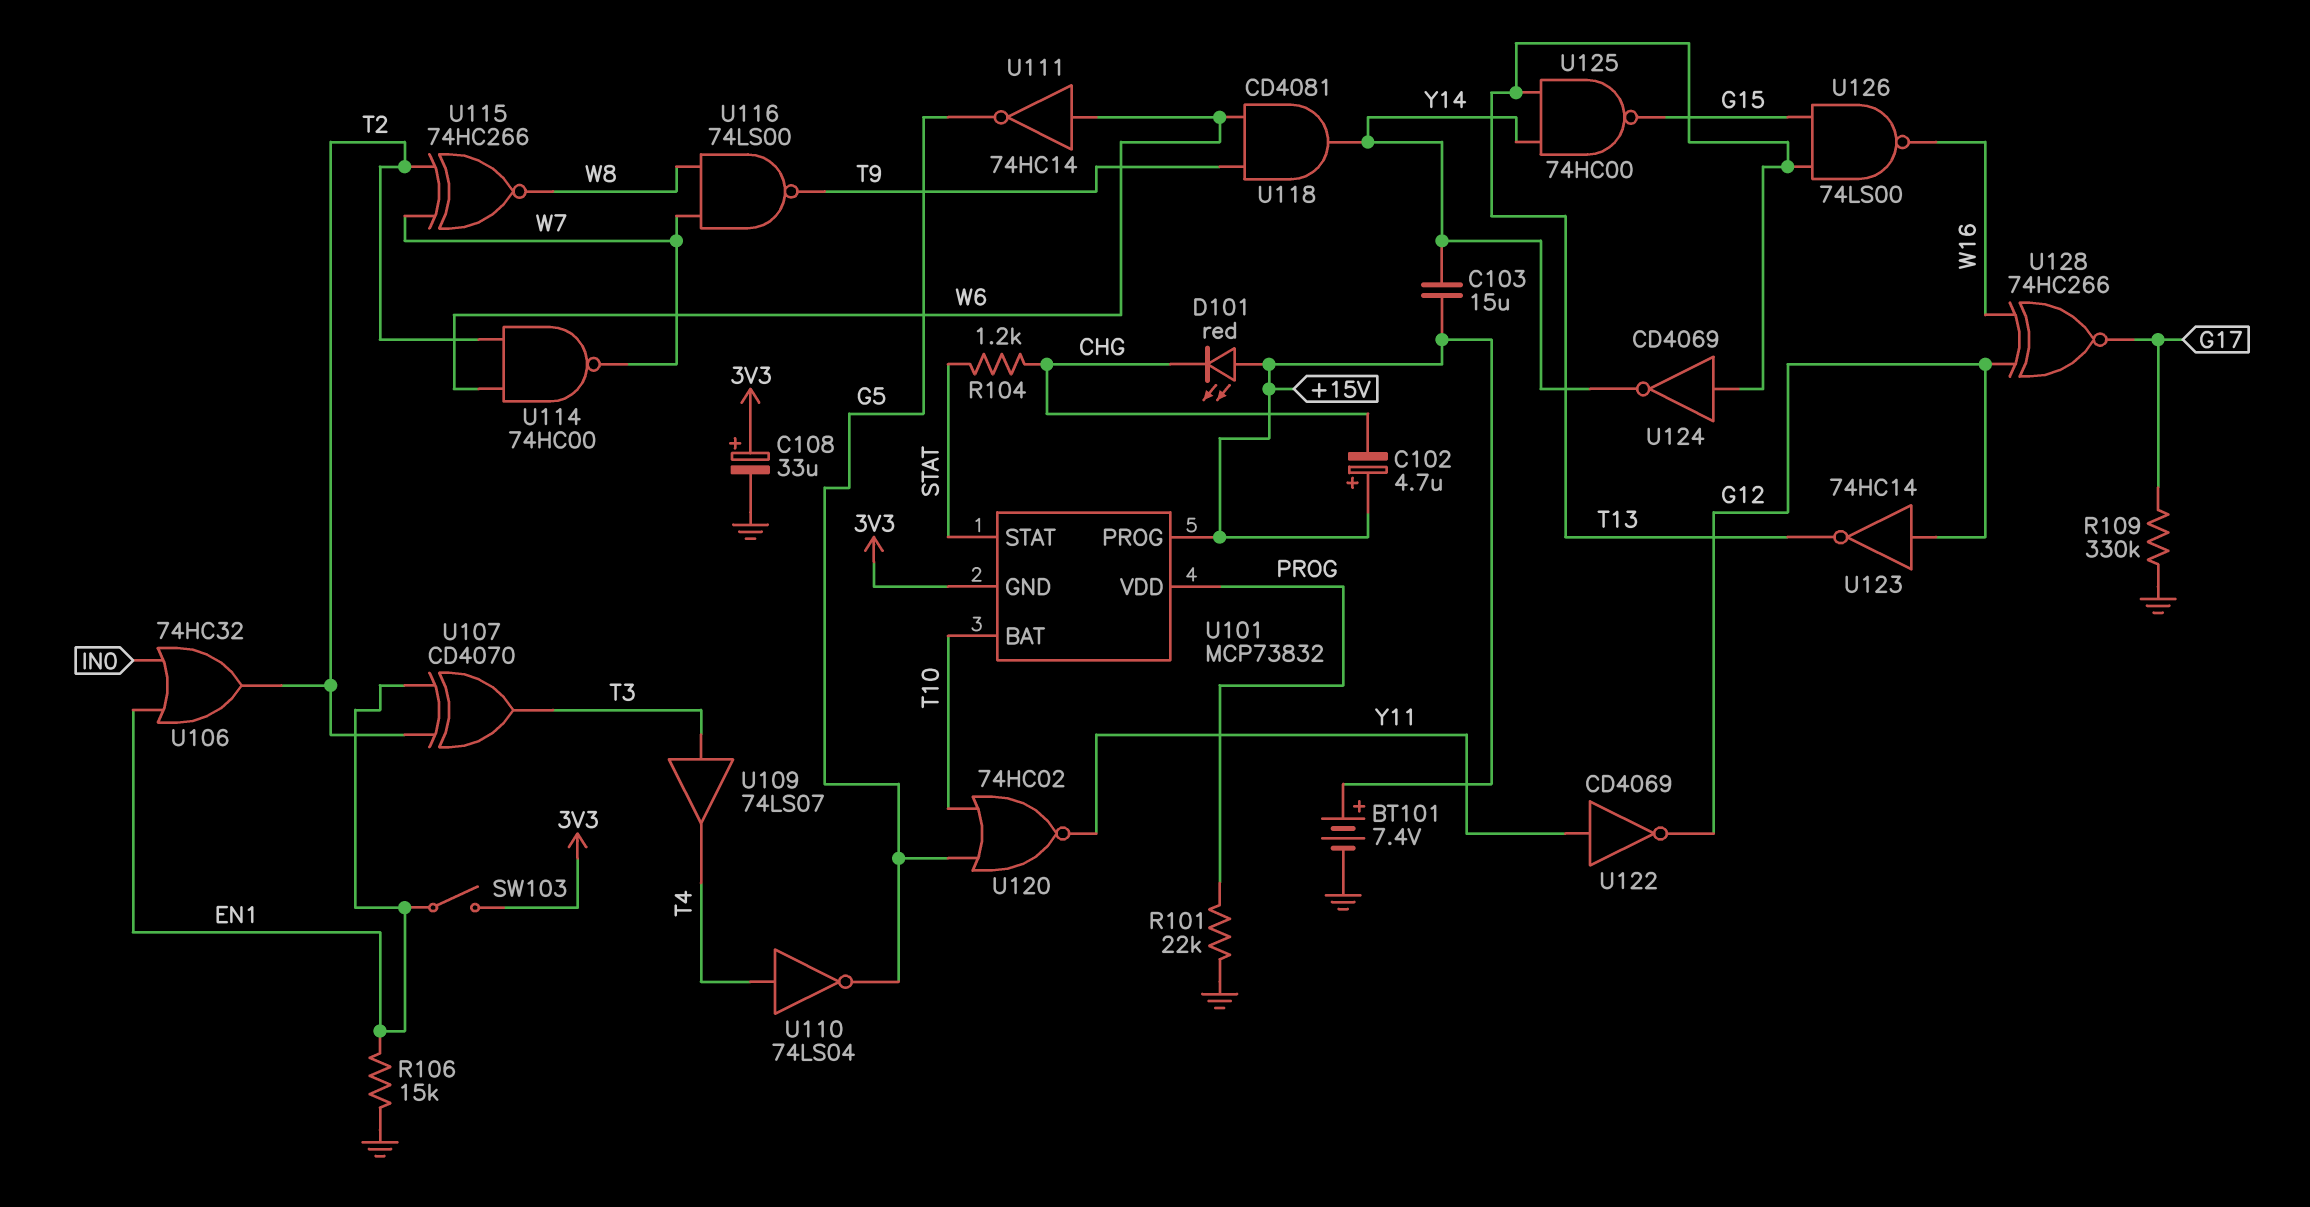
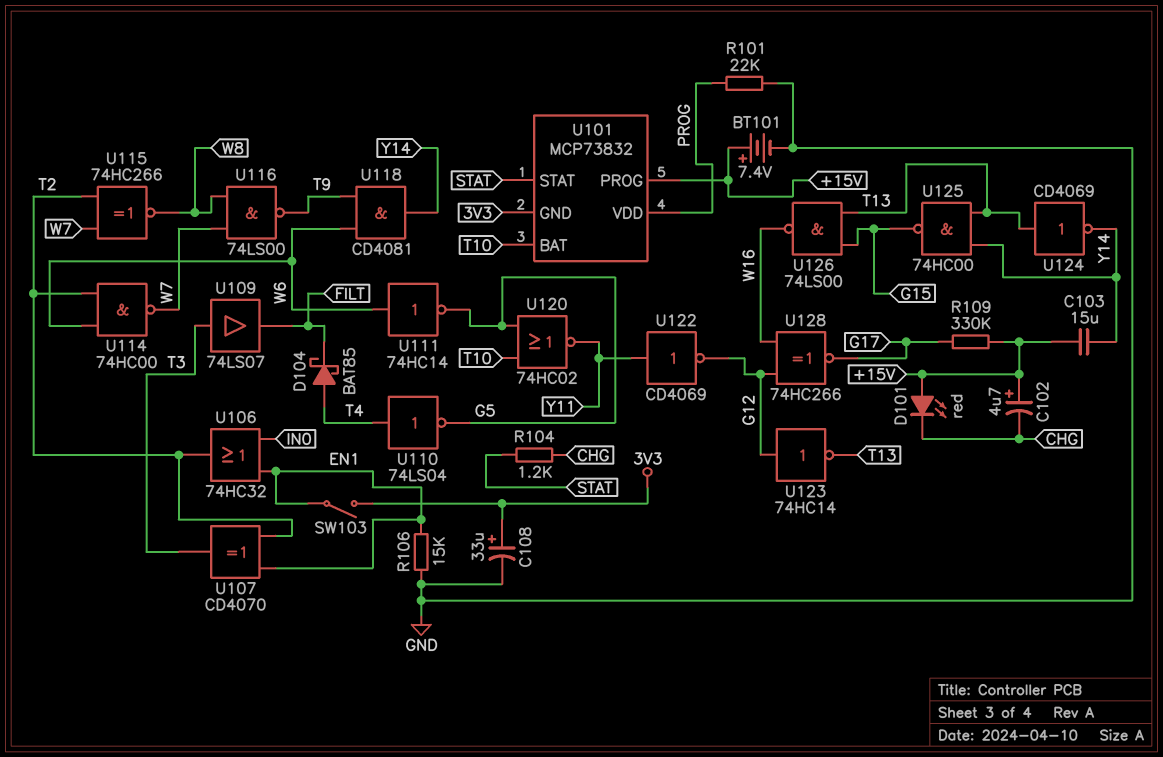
D104: none -> schottky BAT85 (A T4, K FILT)
R109: 330k (G17, GND) -> 330k (+15V, G17)
U109: buffer 74LS07 (in T3, out T4) -> buffer 74LS07 (in T3, out FILT)

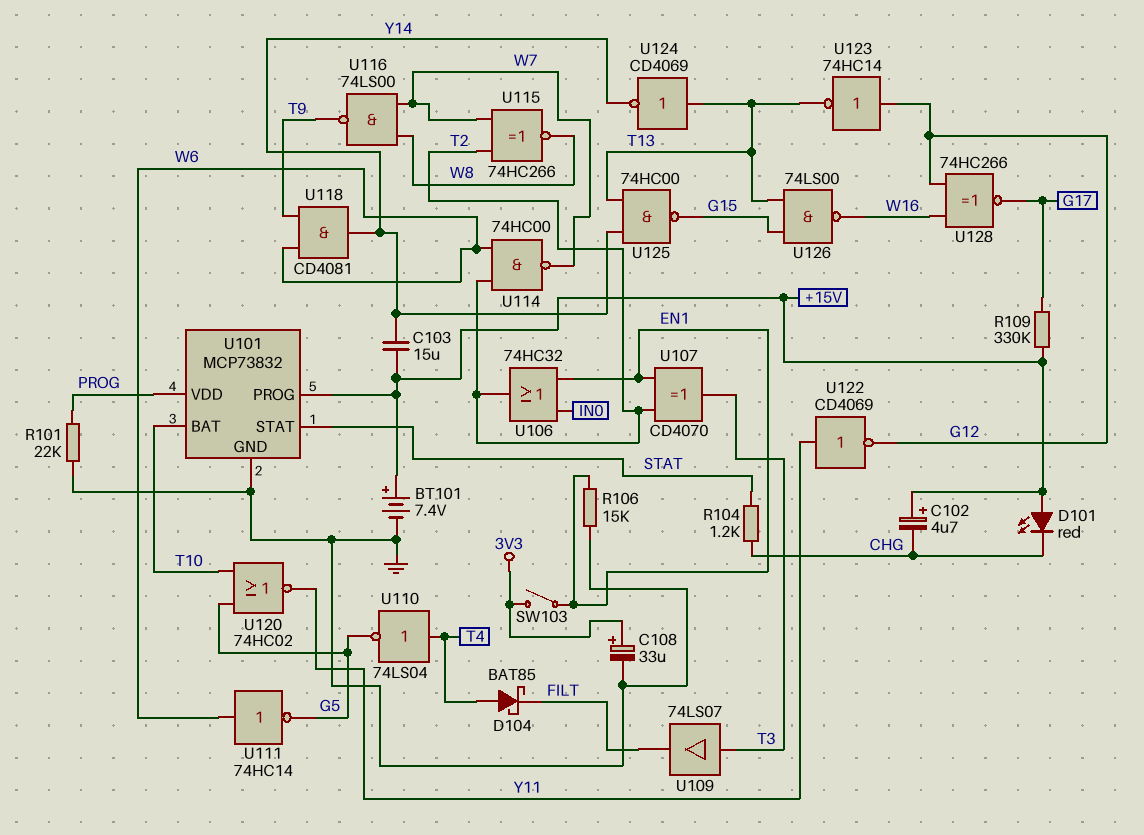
U101 pin GND: 3V3 -> GND

